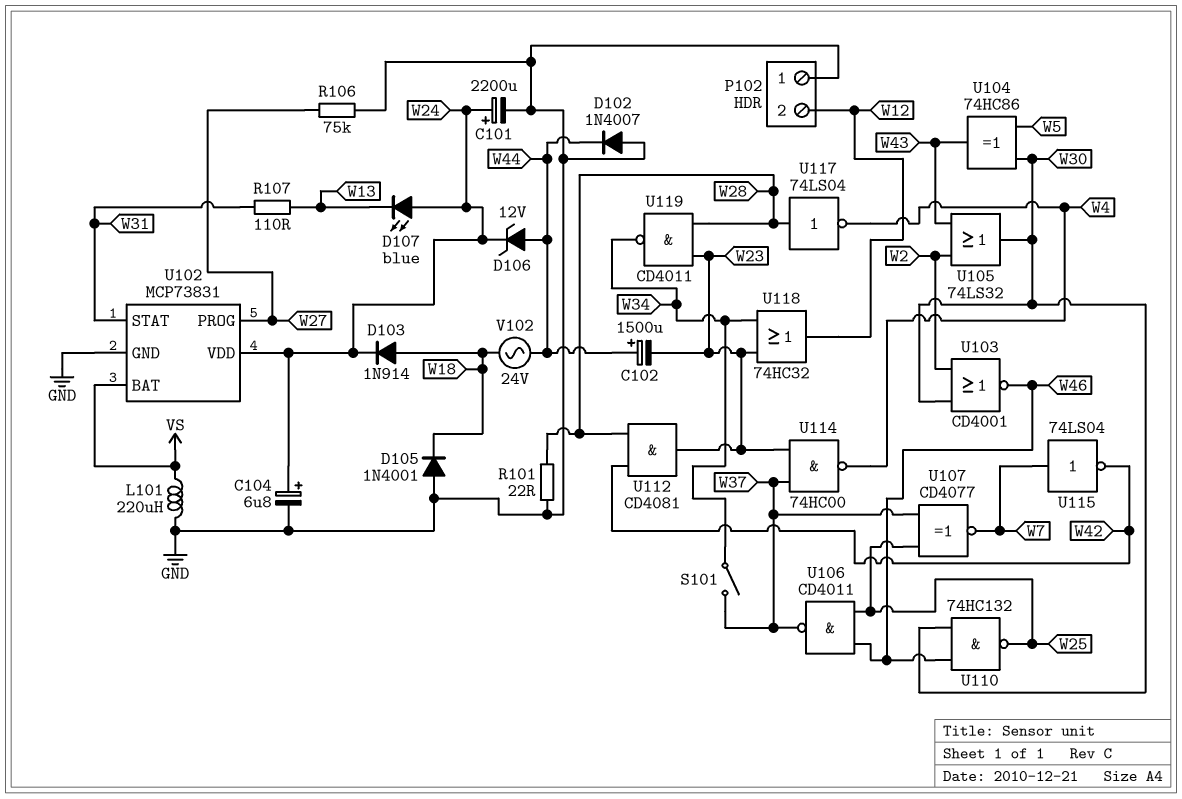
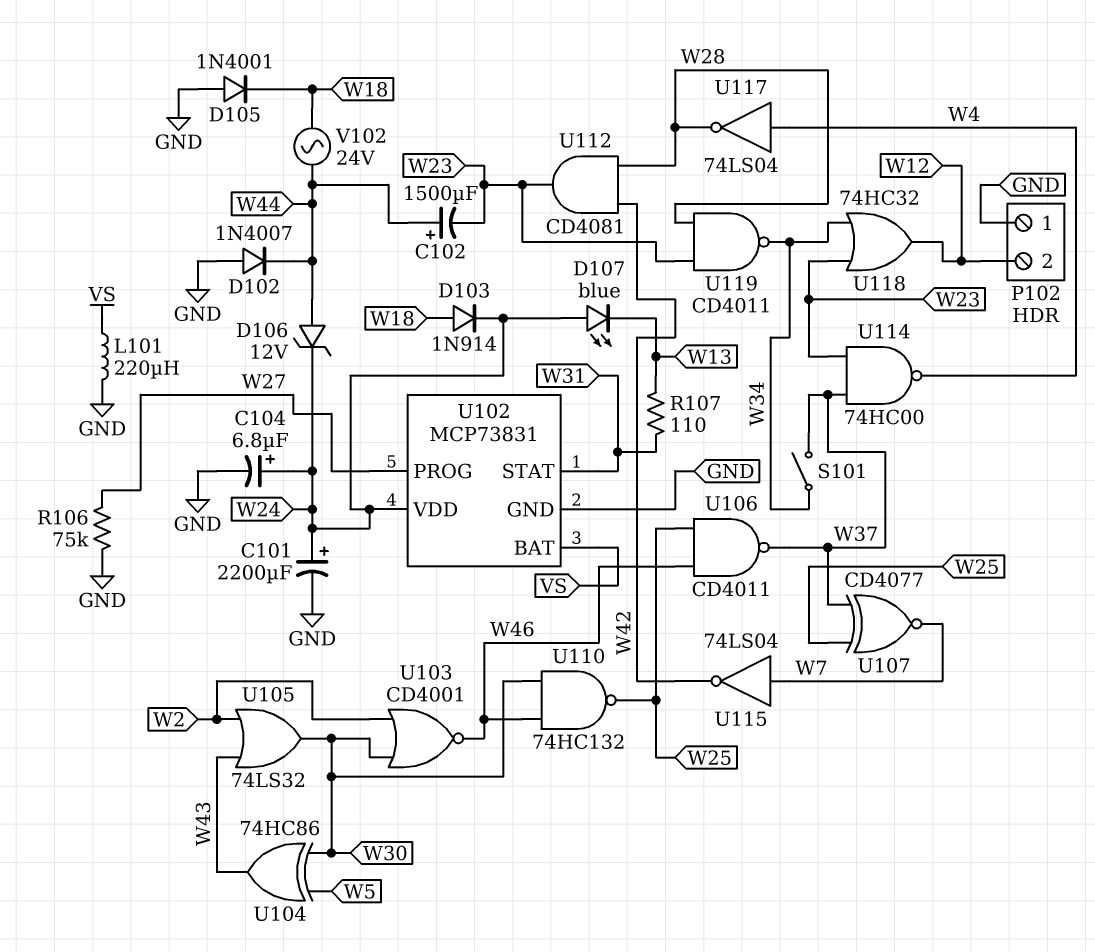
R101: 22 (GND, W28) -> none
U117: NOT 74LS04 (in W28, out W4) -> NOT 74LS04 (in W4, out W28)

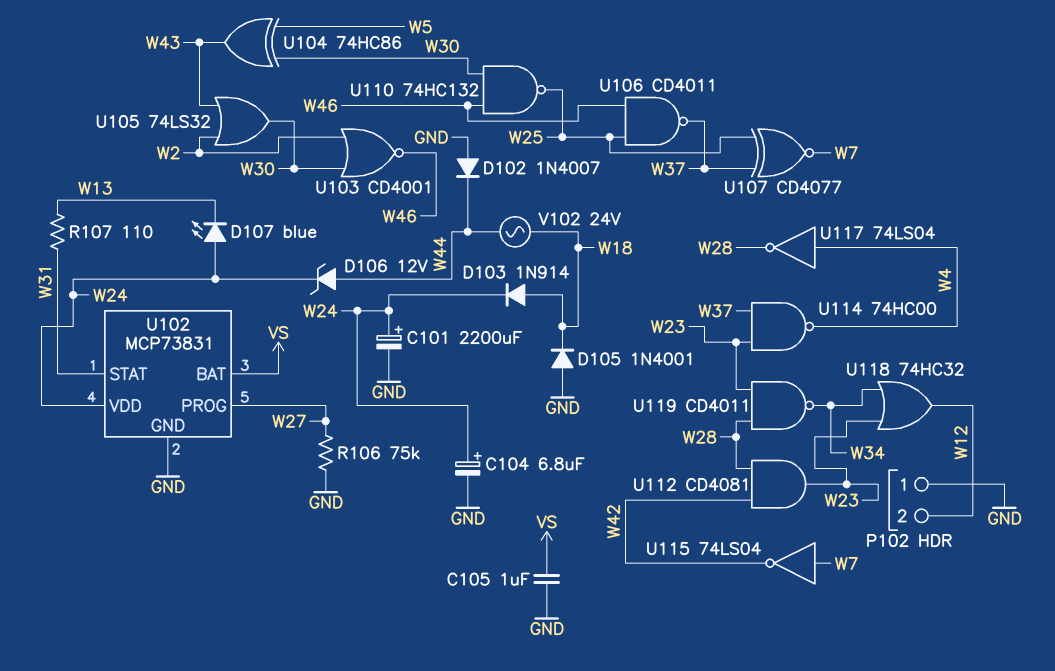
C102: 1500uF (plus W44, minus W23) -> none
C105: none -> 1uF (GND, VS)
L101: 220uH (GND, VS) -> none
S101: switch (W34, W37) -> none

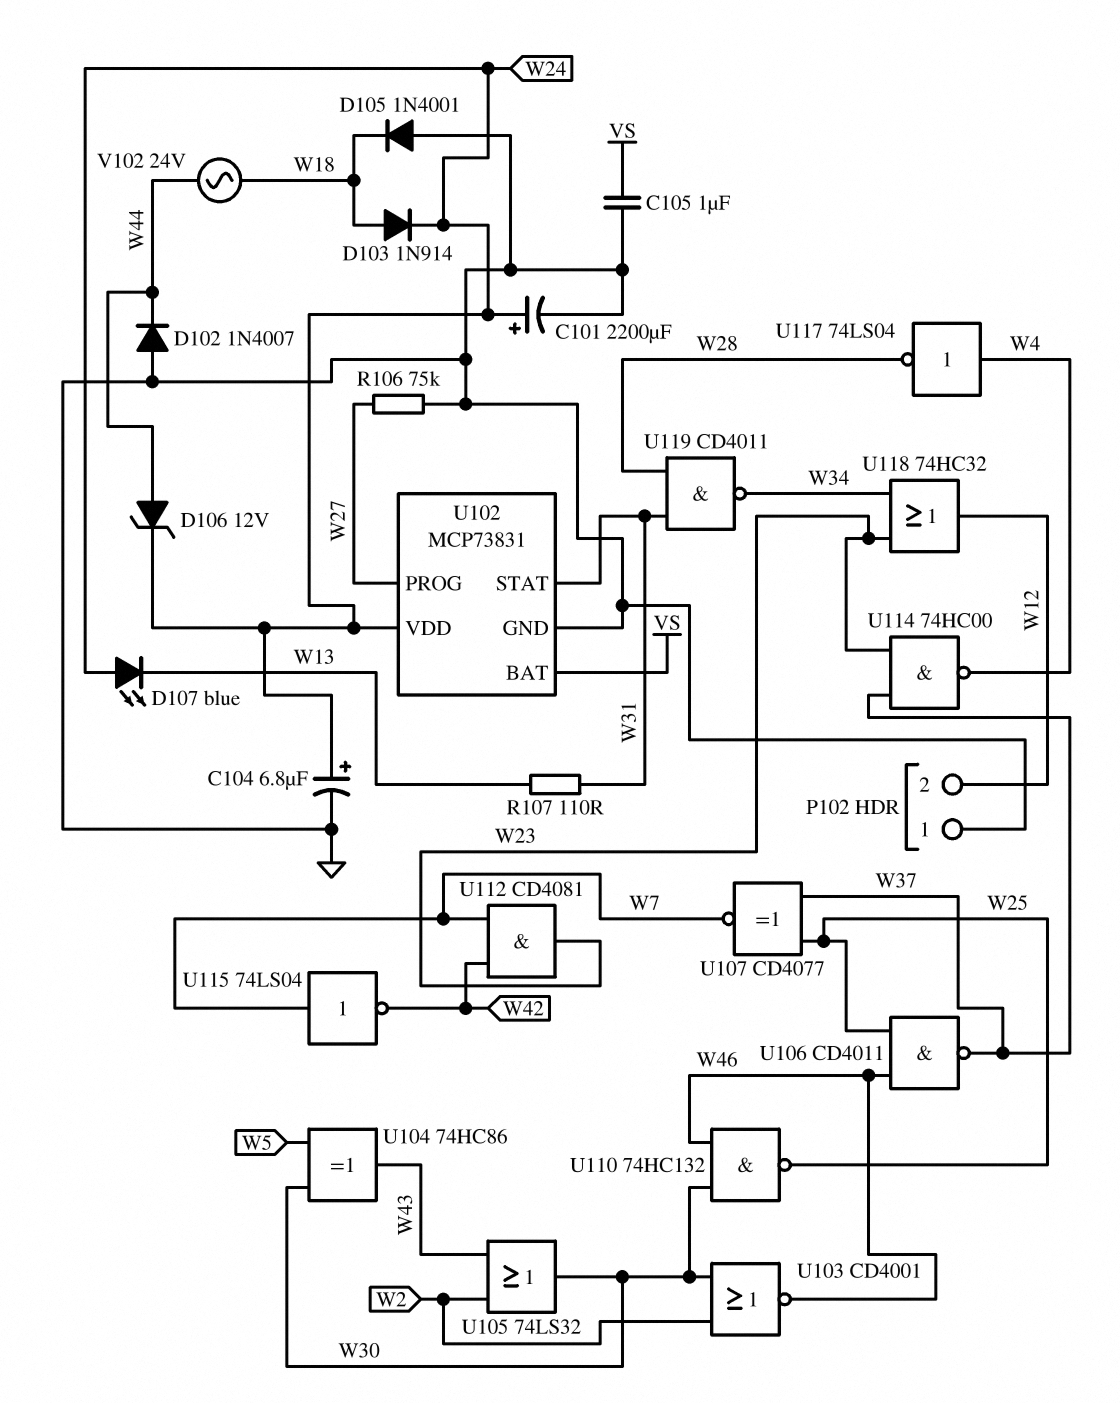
U112: AND CD4081 (in W28, in W42, out W23) -> AND CD4081 (in W7, in W42, out W23)
U119: NAND CD4011 (in W23, in W28, out W34) -> NAND CD4011 (in W28, in W31, out W34)

